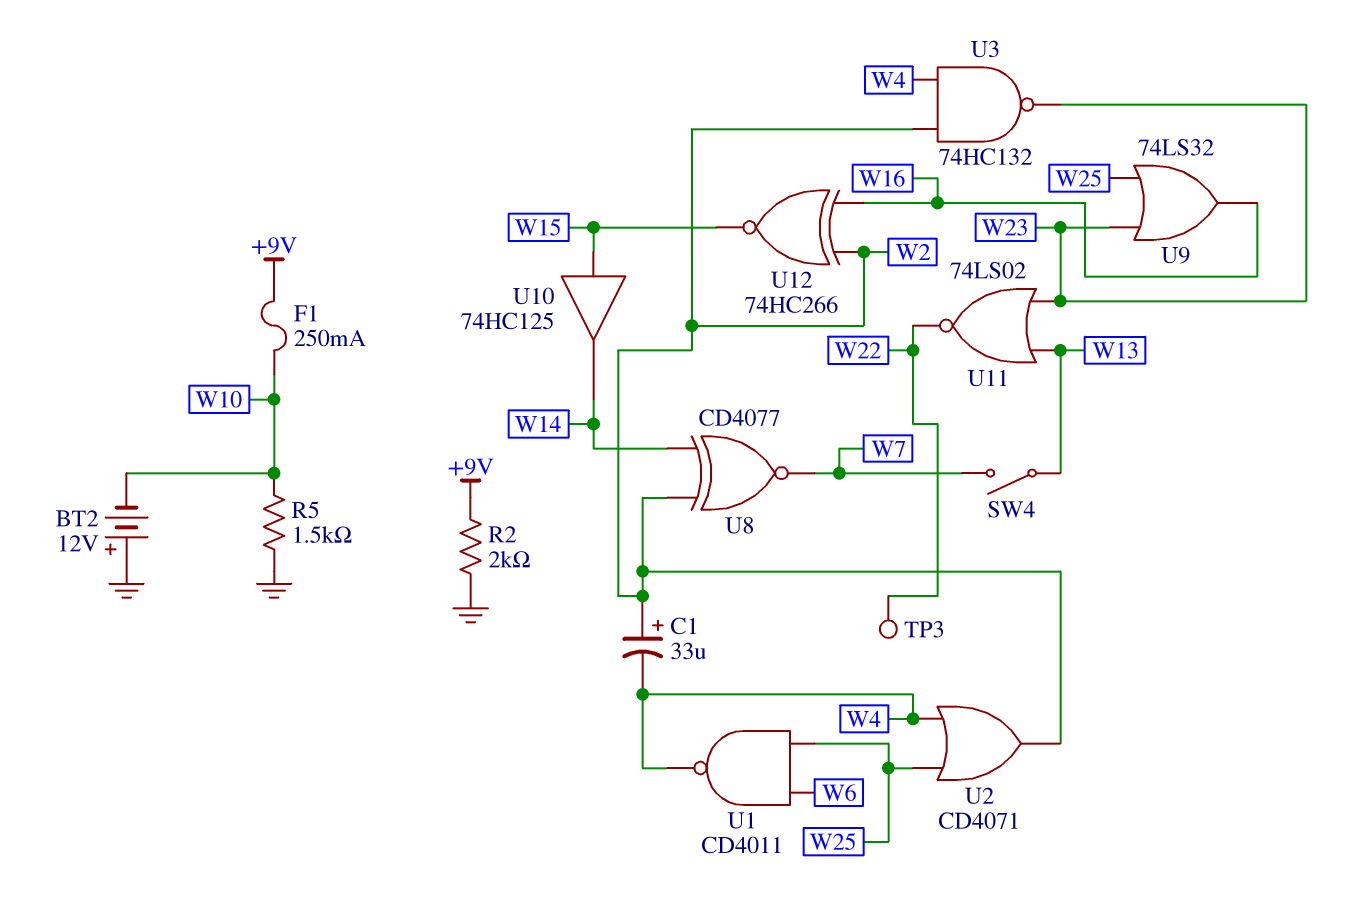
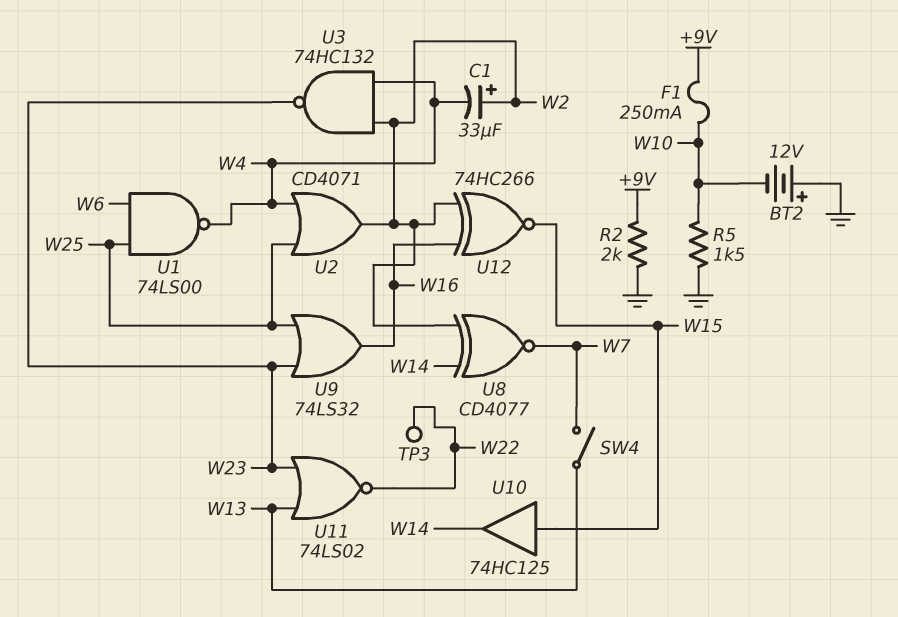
U1: NAND CD4011 (in W6, in W25, out W4) -> NAND 74LS00 (in W6, in W25, out W4)

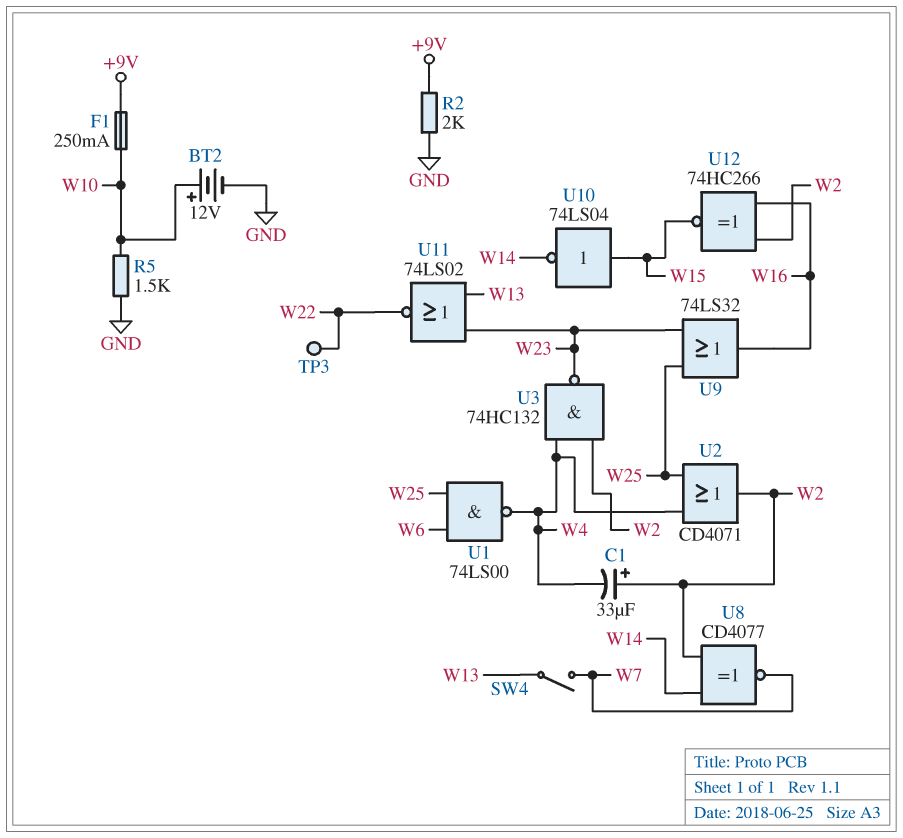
BT2: 12V (plus GND, minus W10) -> 12V (plus W10, minus GND)
U10: buffer 74HC125 (in W15, out W14) -> NOT 74LS04 (in W15, out W14)

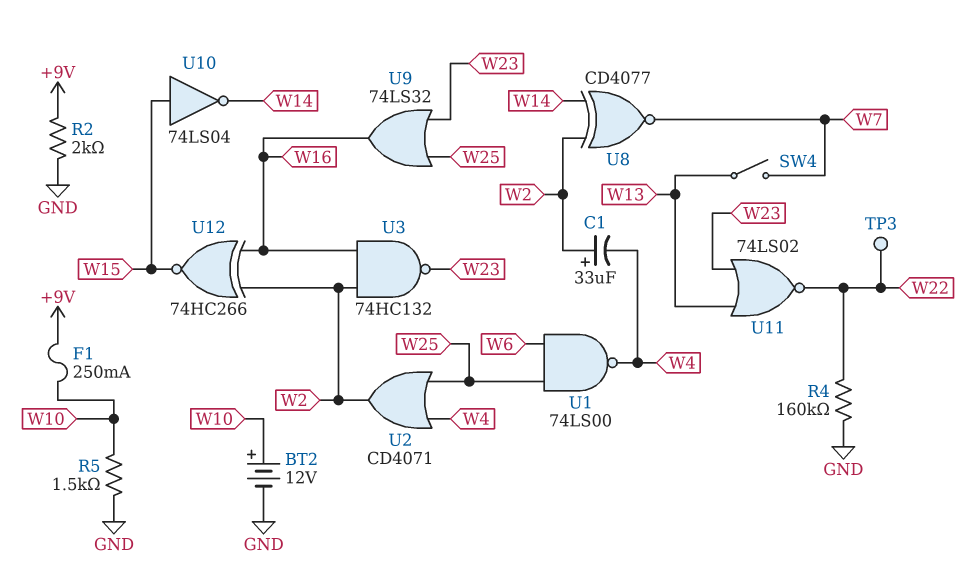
R4: none -> 160k (GND, W22)
U3: NAND 74HC132 (in W2, in W4, out W23) -> NAND 74HC132 (in W2, in W16, out W23)

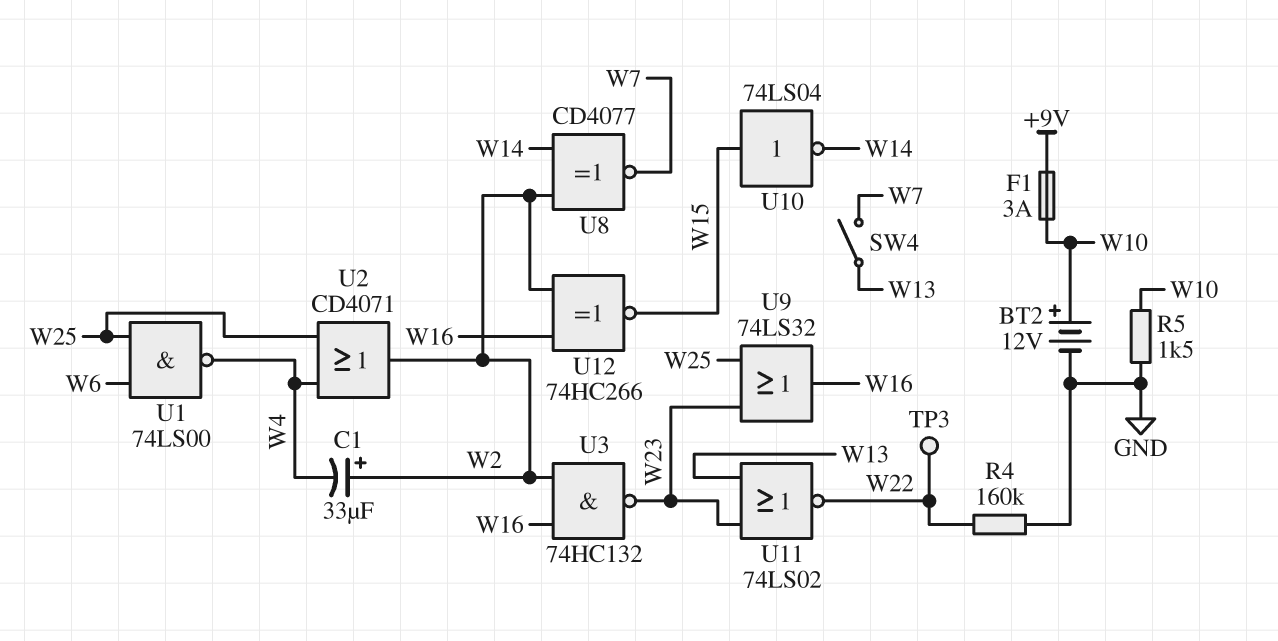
F1: 250mA (+9V, W10) -> 3A (+9V, W10)
R2: 2k (+9V, GND) -> none

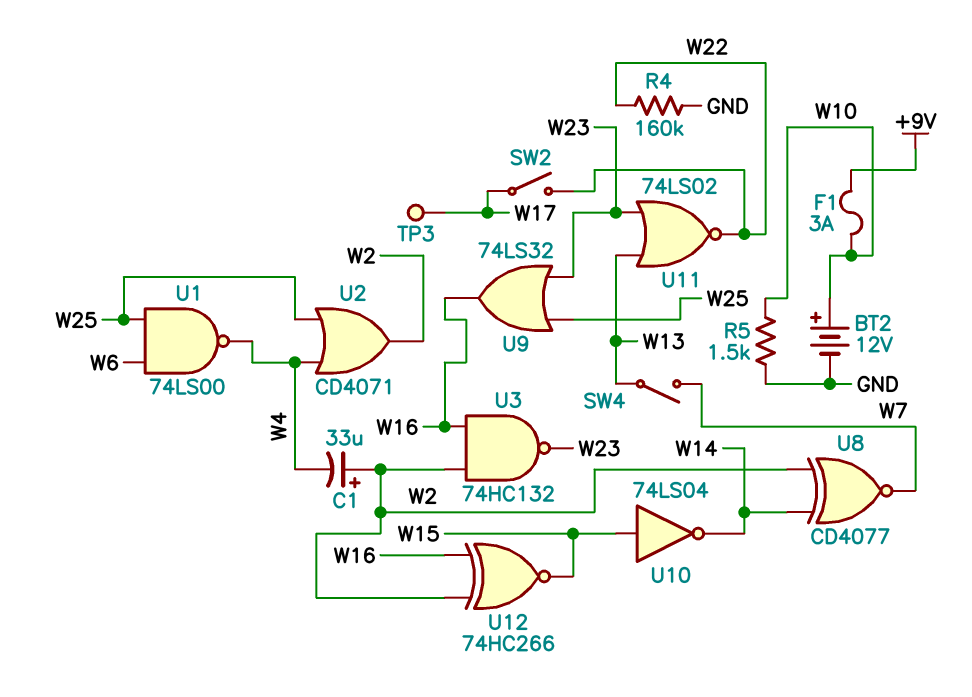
SW2: none -> switch (W17, W22)
TP3: test point (W22) -> test point (W17)

